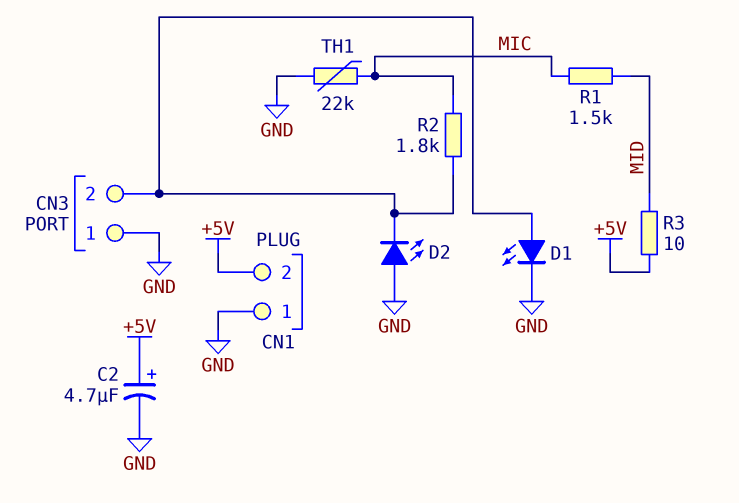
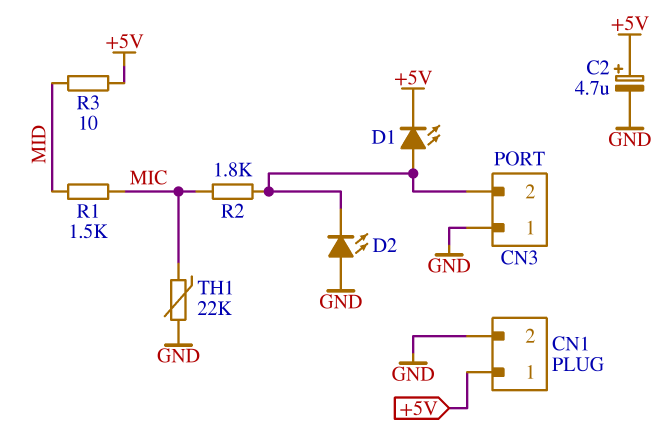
CN1 pin 1: GND -> +5V
CN1 pin 2: +5V -> GND
D1: LED (A CN3/2, K GND) -> LED (A CN3/2, K +5V)

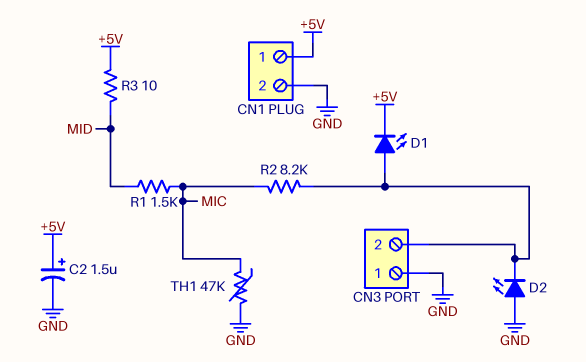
C2: 4.7uF (plus +5V, minus GND) -> 1.5uF (plus +5V, minus GND)
R2: 1.8k (CN3/2, MIC) -> 8.2k (CN3/2, MIC)
TH1: 22k (GND, MIC) -> 47k (GND, MIC)

